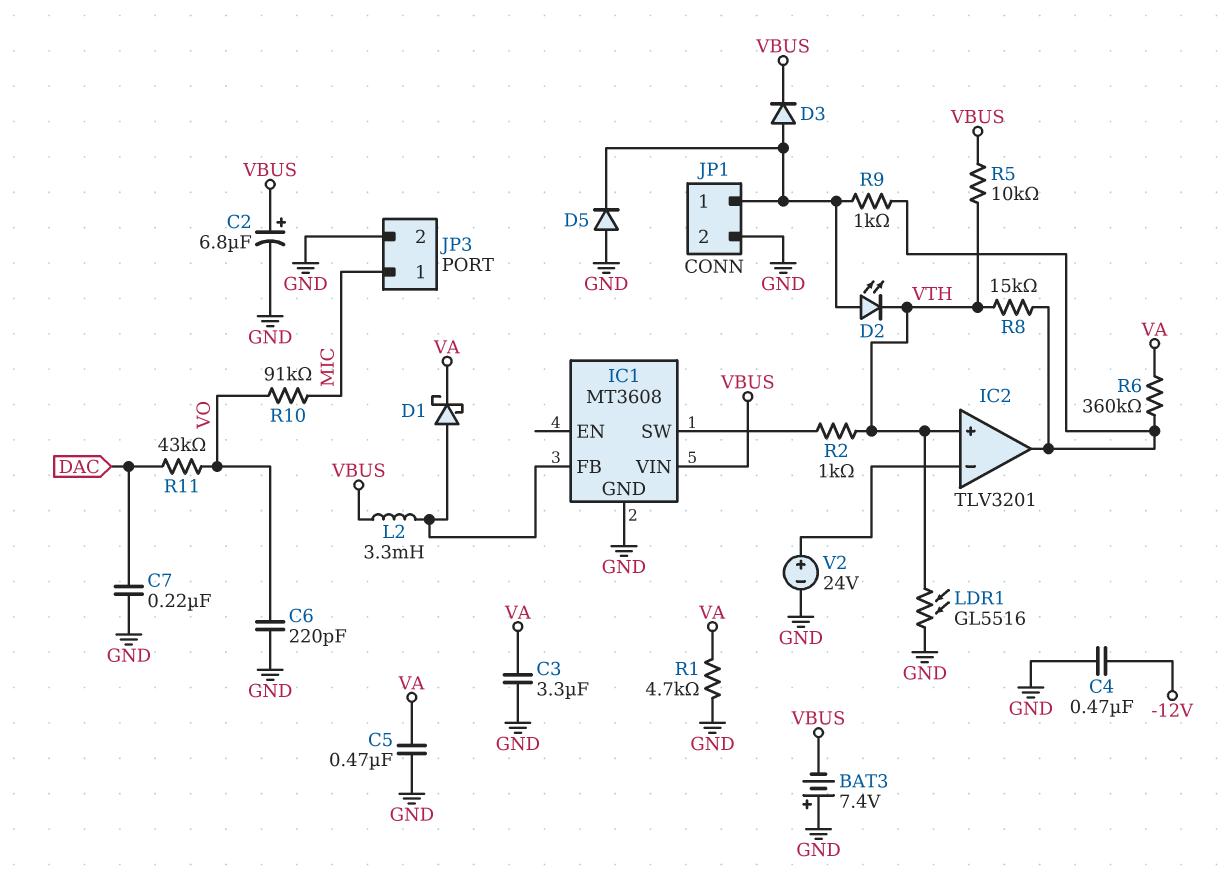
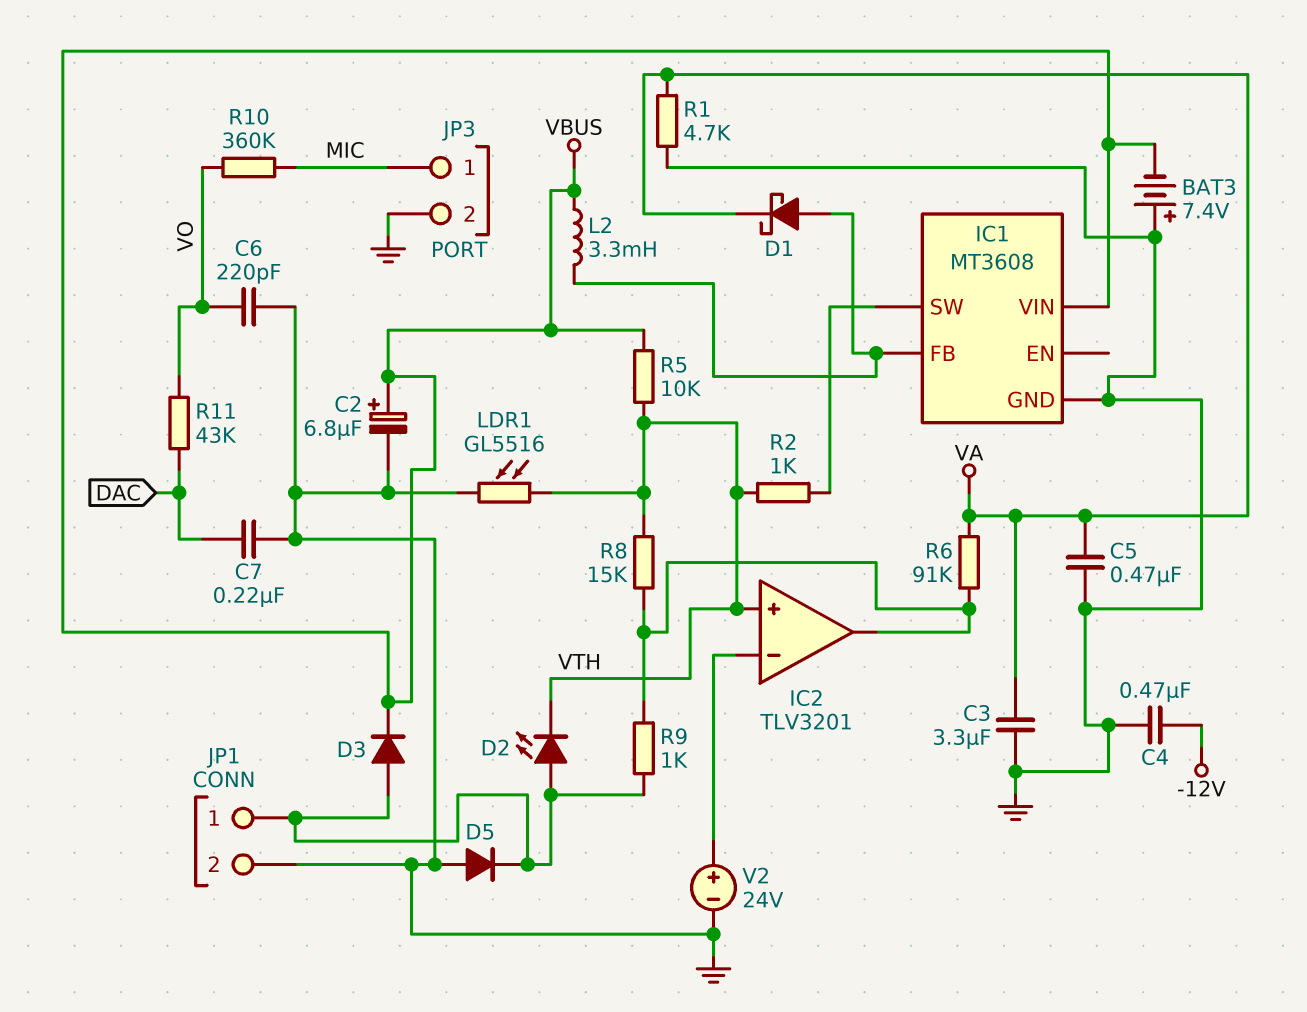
R6: 360k (IC2/out, VA) -> 91k (IC2/out, VA)
R10: 91k (MIC, VO) -> 360k (MIC, VO)

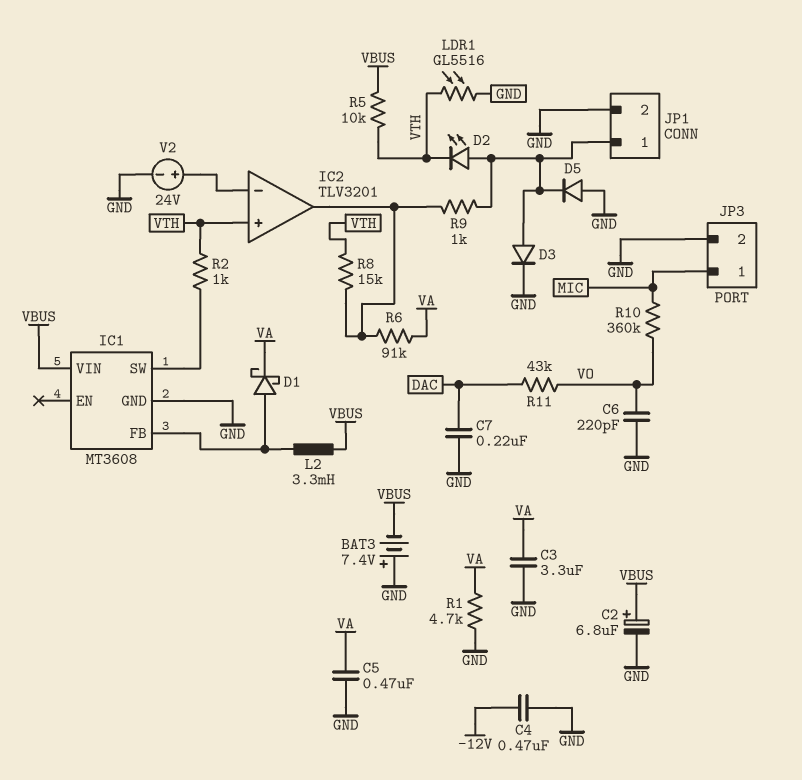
D3: diode (A JP1/1, K VBUS) -> diode (A JP1/1, K GND)

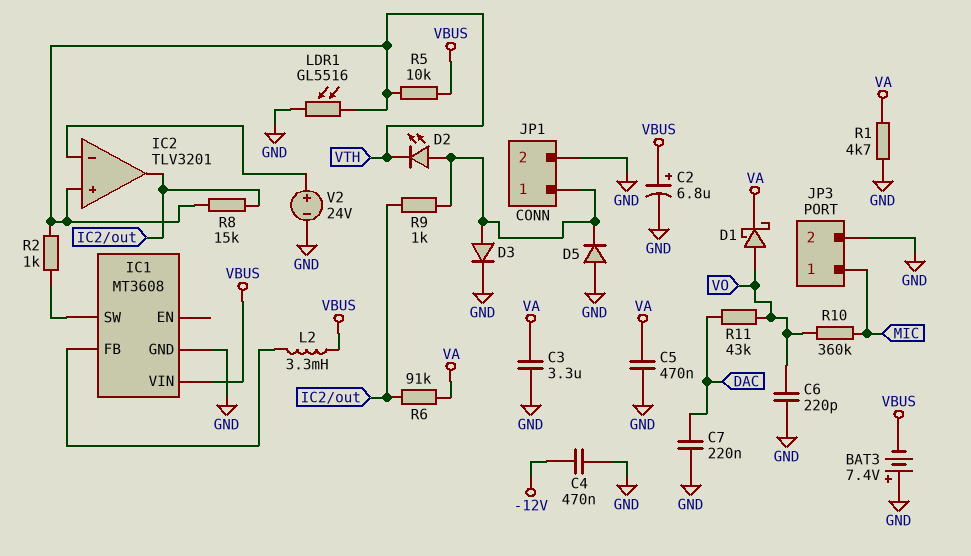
D1: schottky (A IC1/FB, K VA) -> schottky (A VO, K VA)

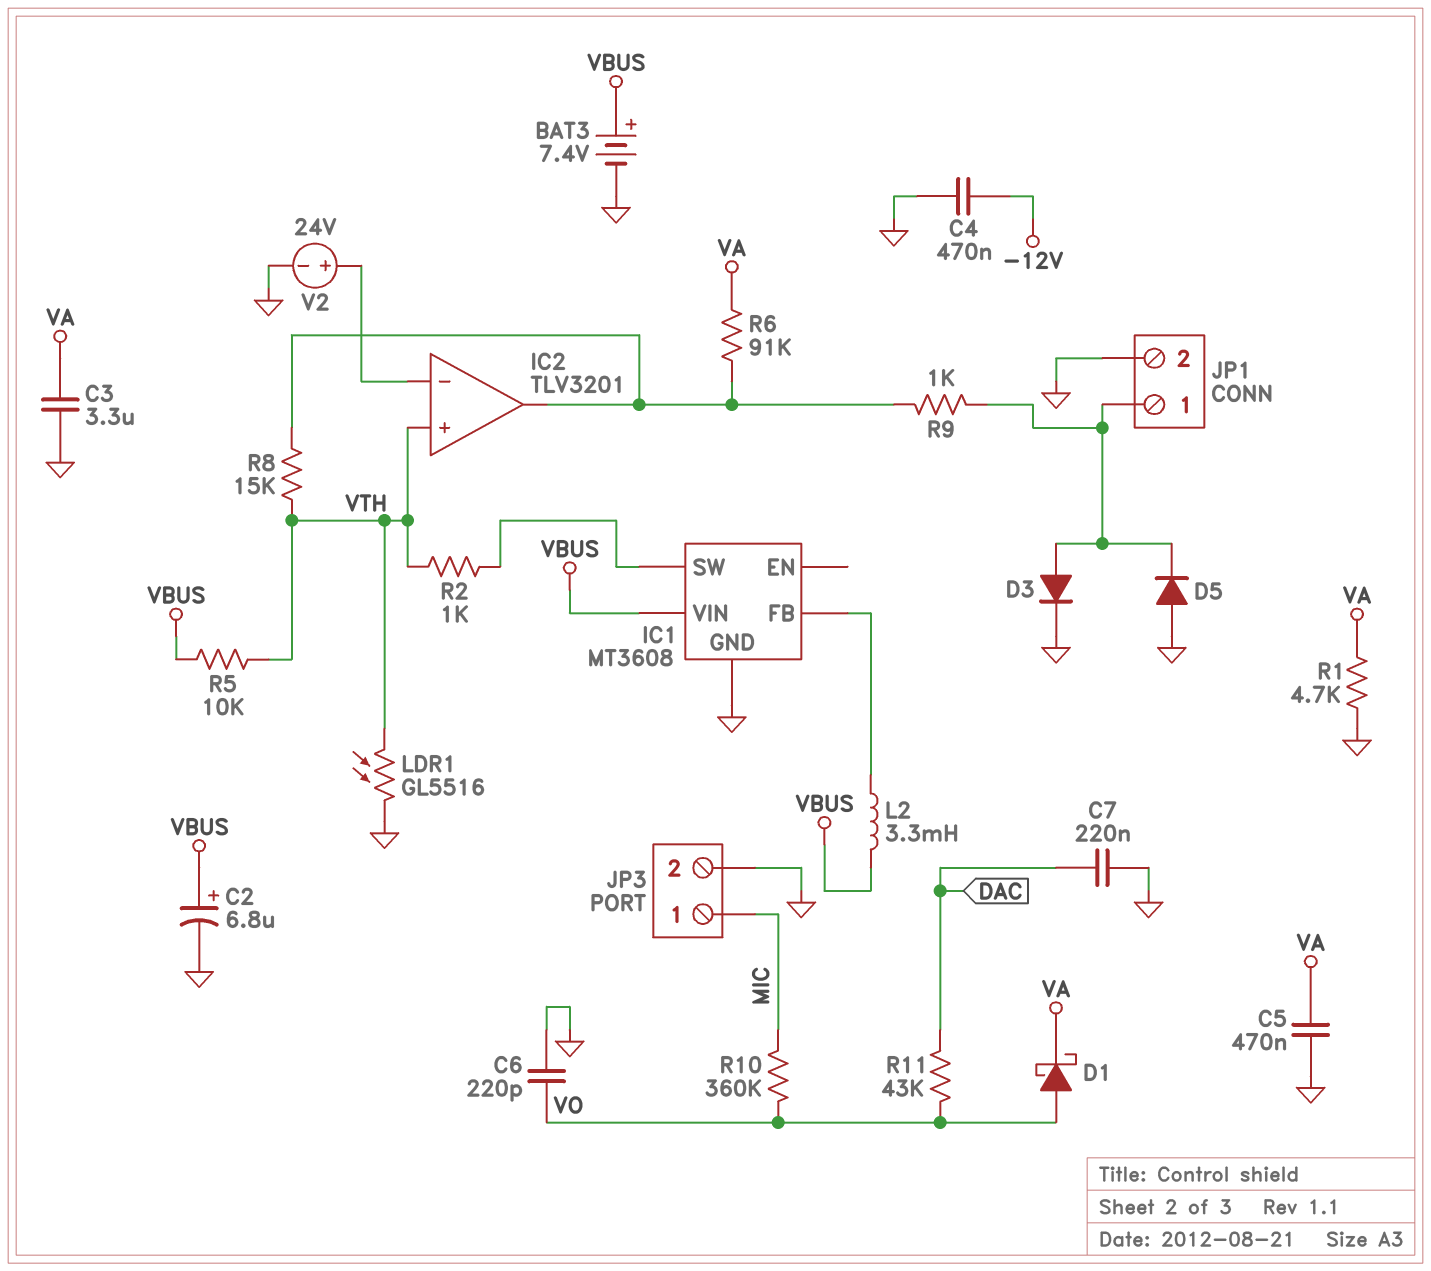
BAT3: 7.4V (plus GND, minus VBUS) -> 7.4V (plus VBUS, minus GND)
D2: LED (A JP1/1, K VTH) -> none

